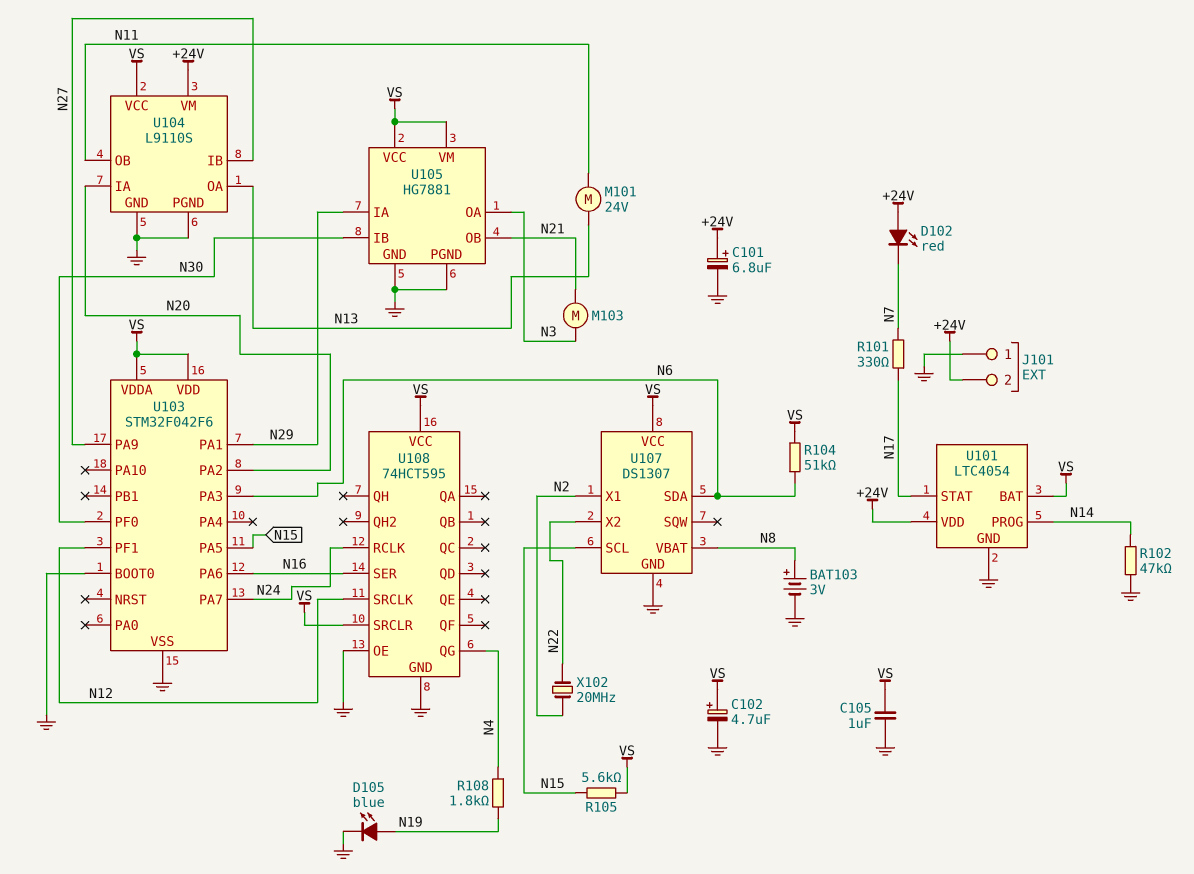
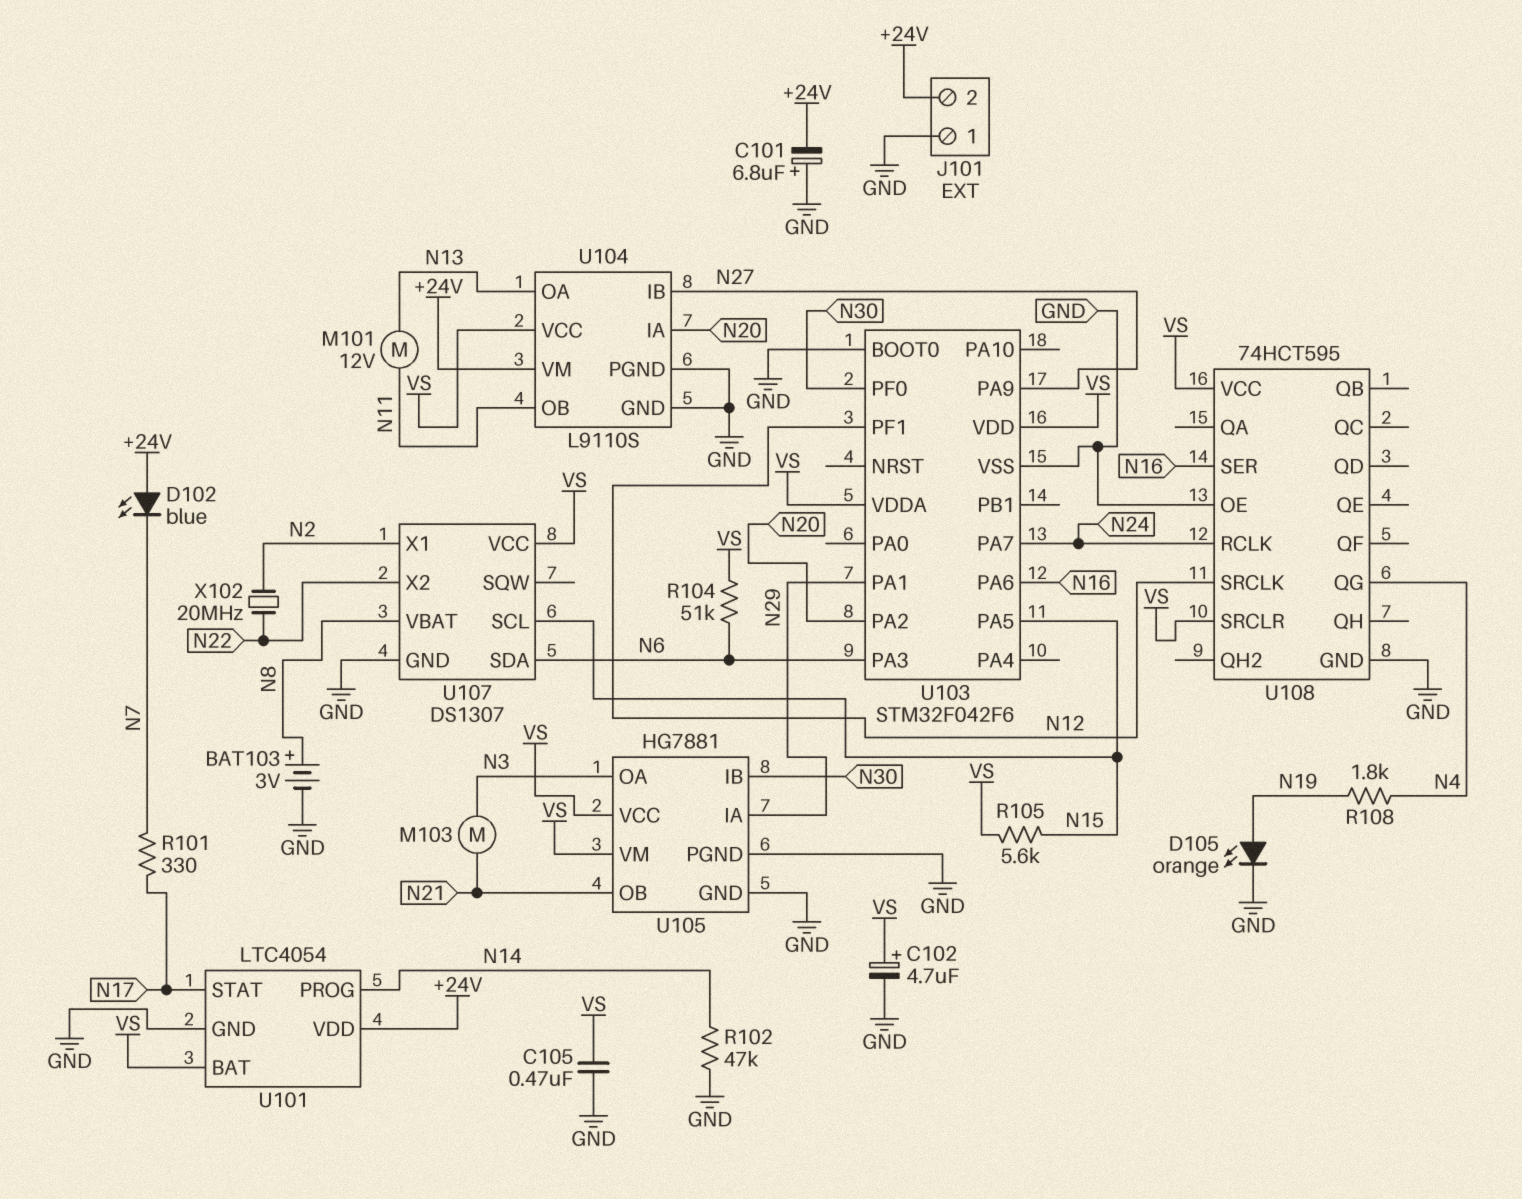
C101: 6.8uF (plus +24V, minus GND) -> 6.8uF (plus GND, minus +24V)
C105: 1uF (GND, VS) -> 470nF (GND, VS)
D102: LED red (A +24V, K N7) -> LED blue (A +24V, K N7)
D105: LED blue (A N19, K GND) -> LED orange (A N19, K GND)
M101: motor 24V (N11, N13) -> motor 12V (N11, N13)

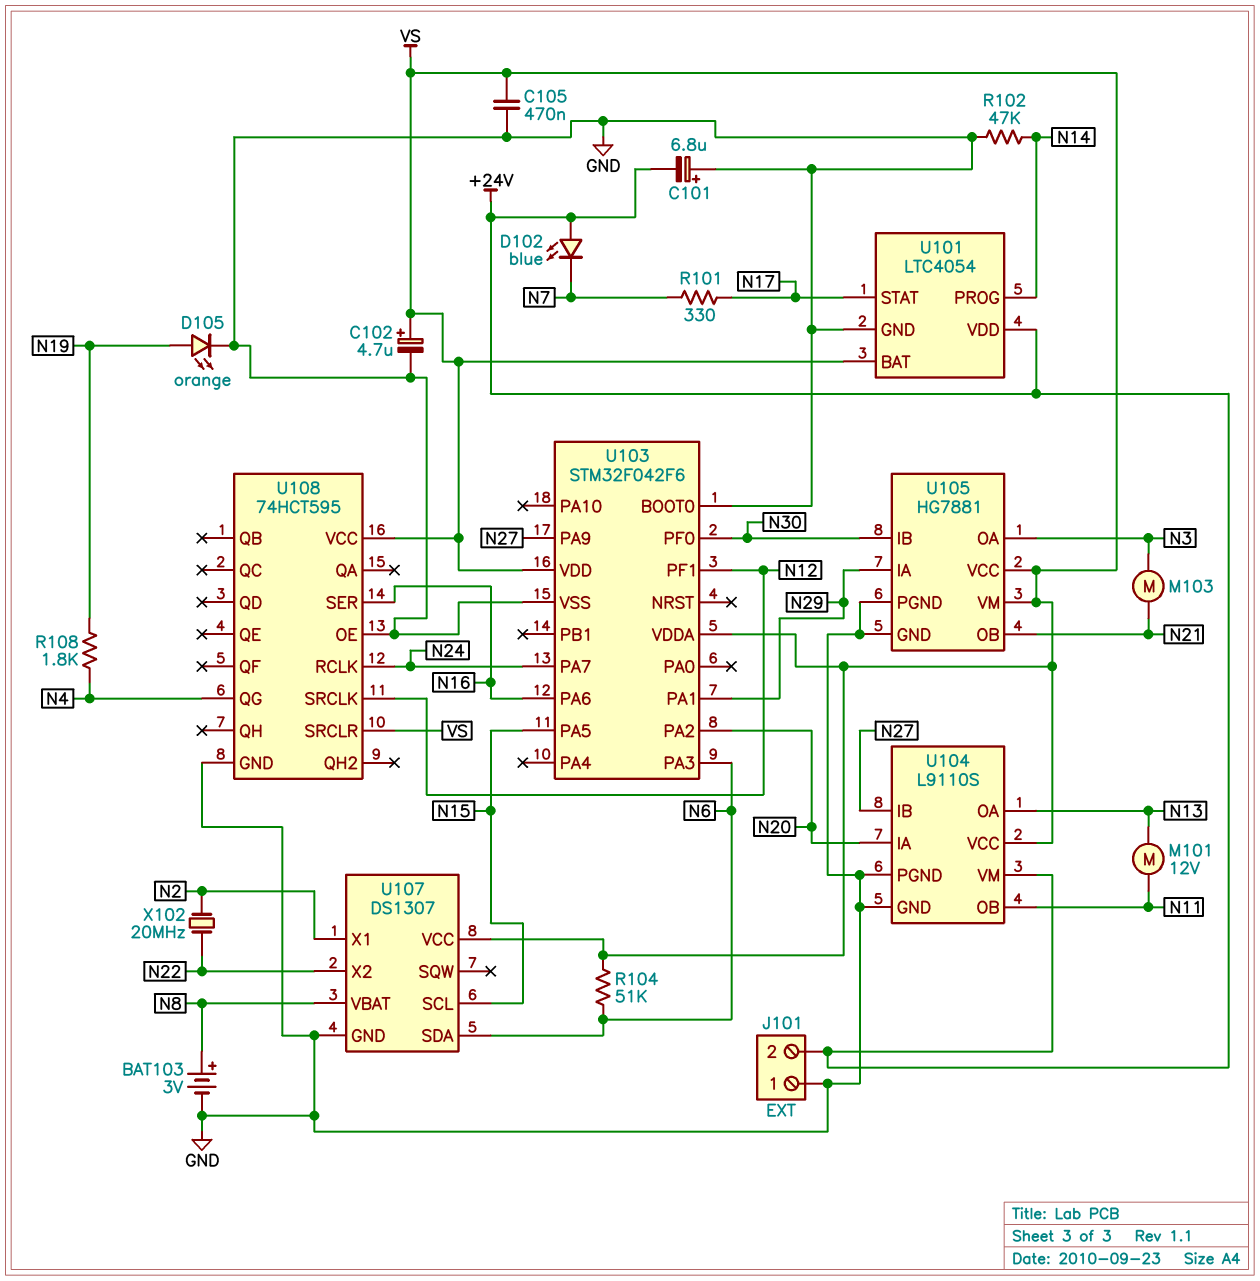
R105: 5.6k (N15, VS) -> none

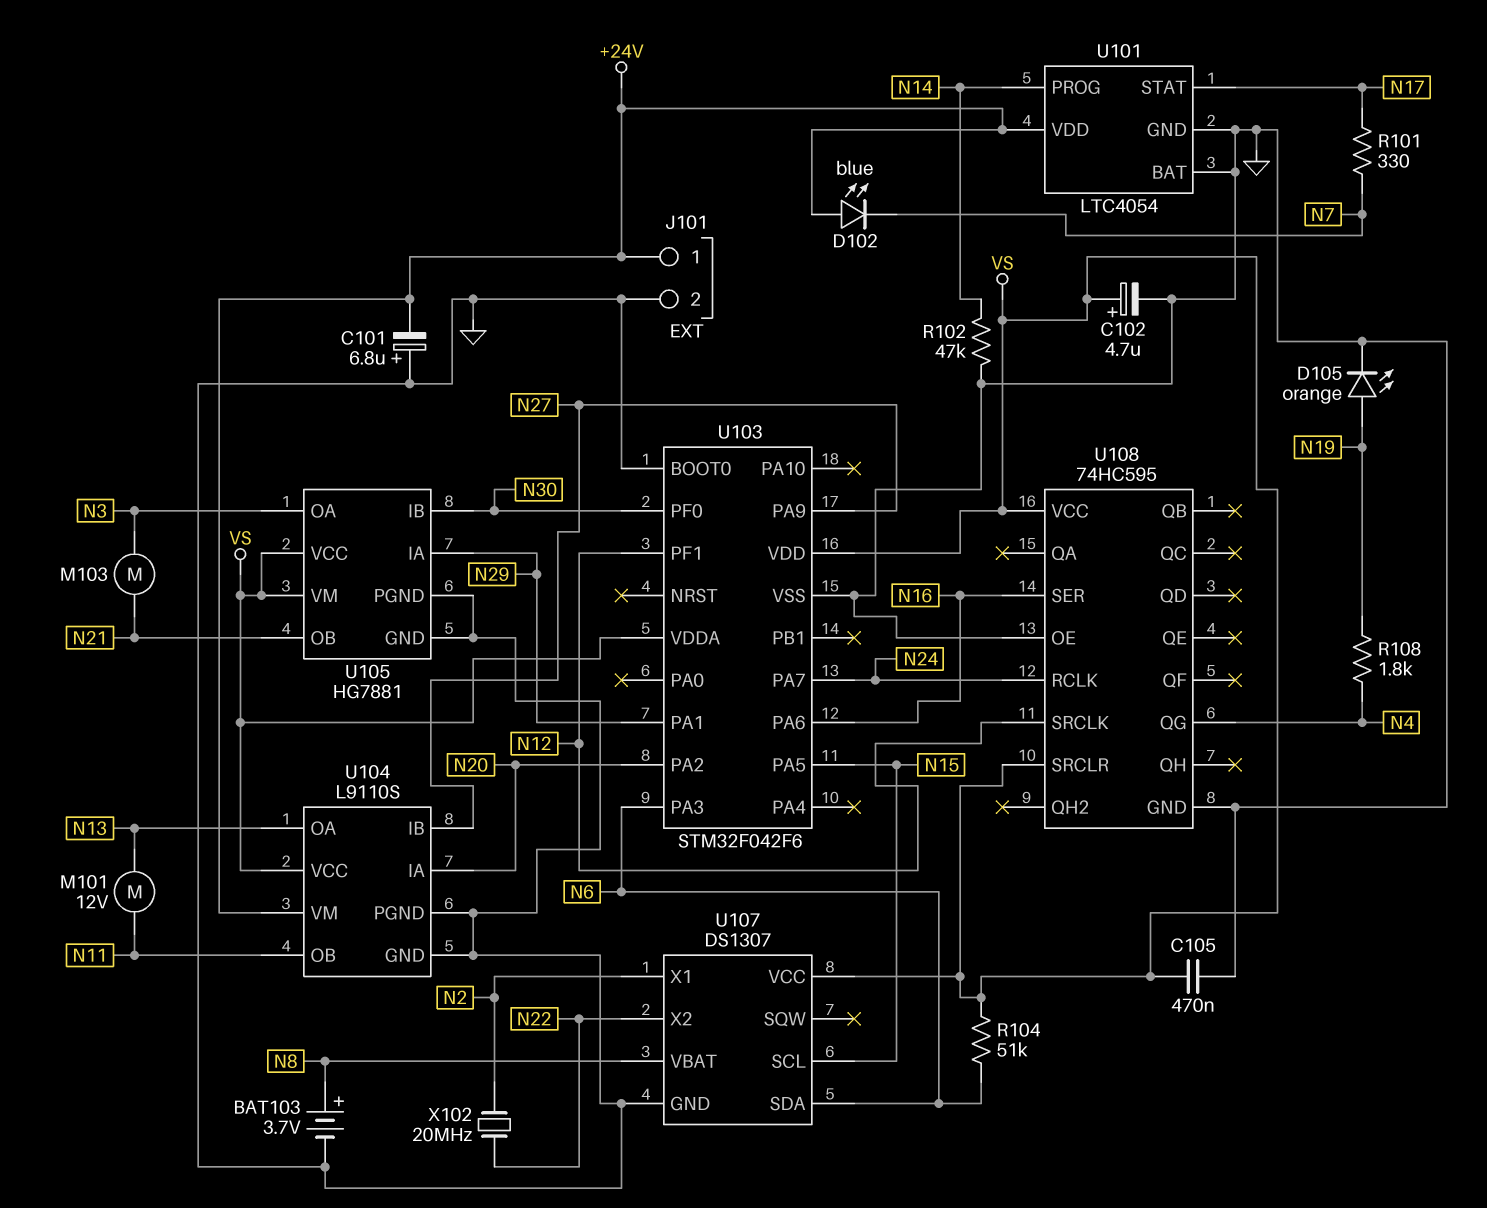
BAT103: 3V (plus N8, minus GND) -> 3.7V (plus N8, minus GND)
J101 pin 1: GND -> +24V
J101 pin 2: +24V -> GND
U101 pin BAT: VS -> GND
U108: 74HCT595 -> 74HC595

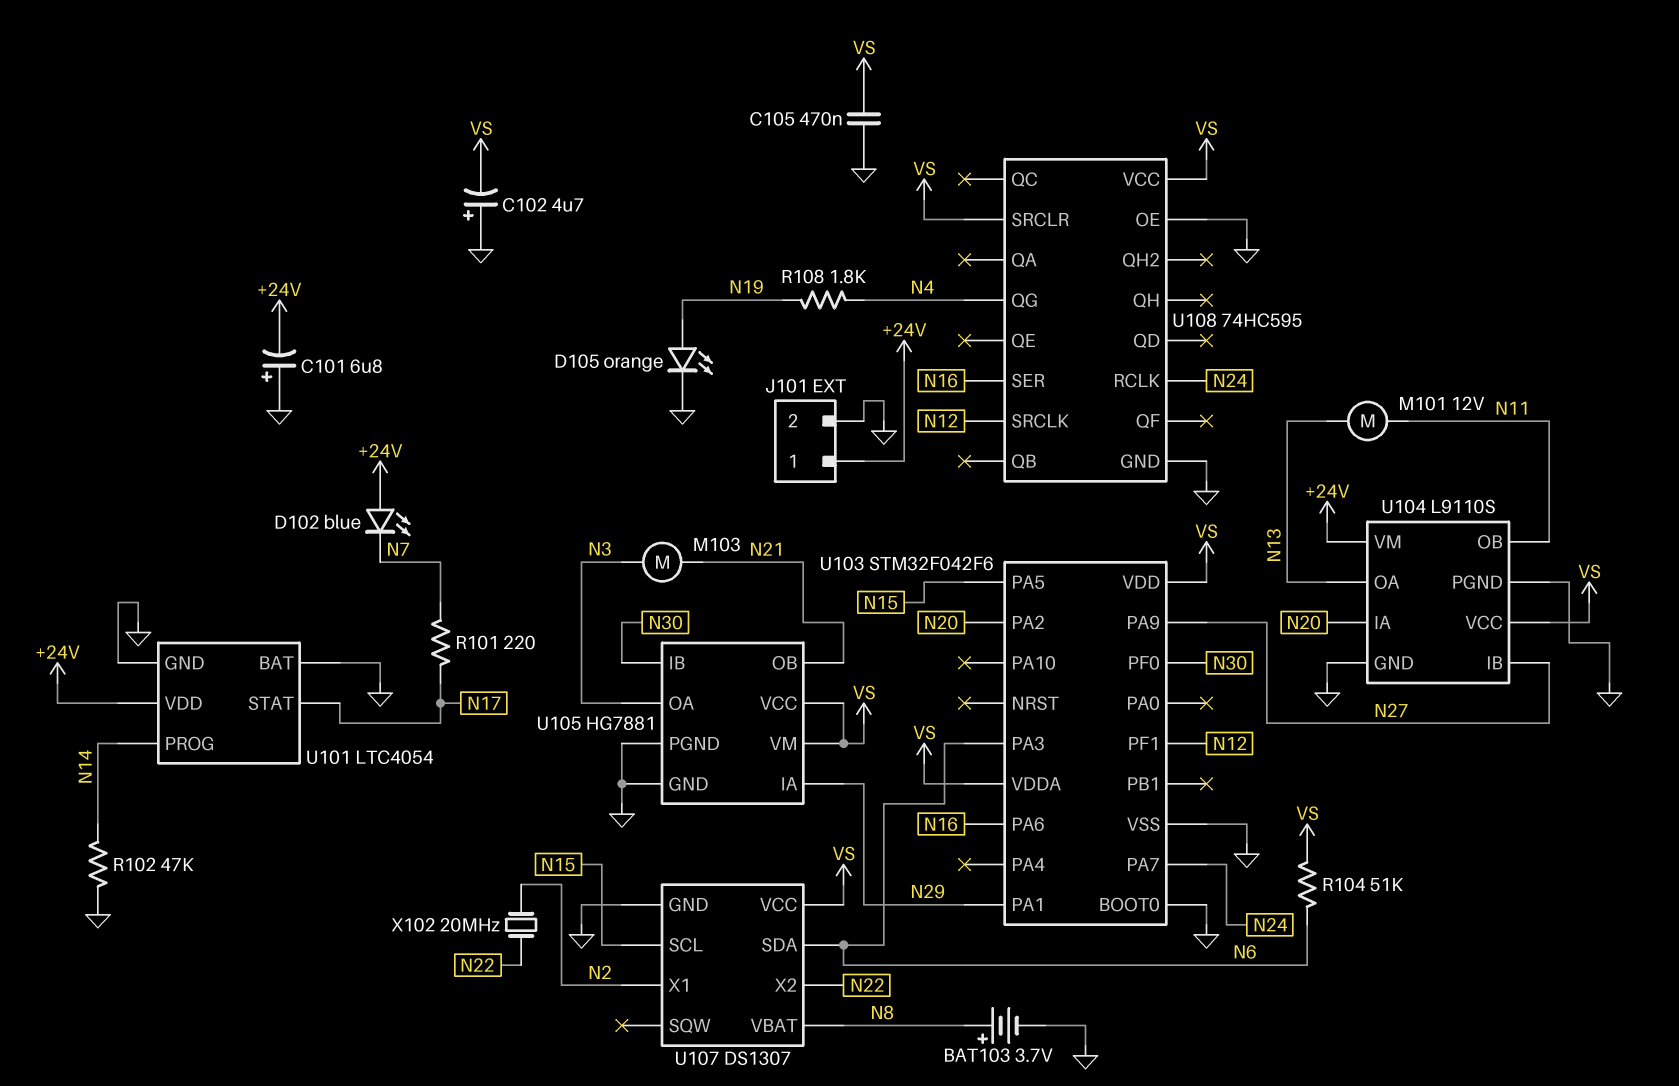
C102: 4.7uF (plus VS, minus GND) -> 4.7uF (plus GND, minus VS)
R101: 330 (N7, N17) -> 220 (N7, N17)

